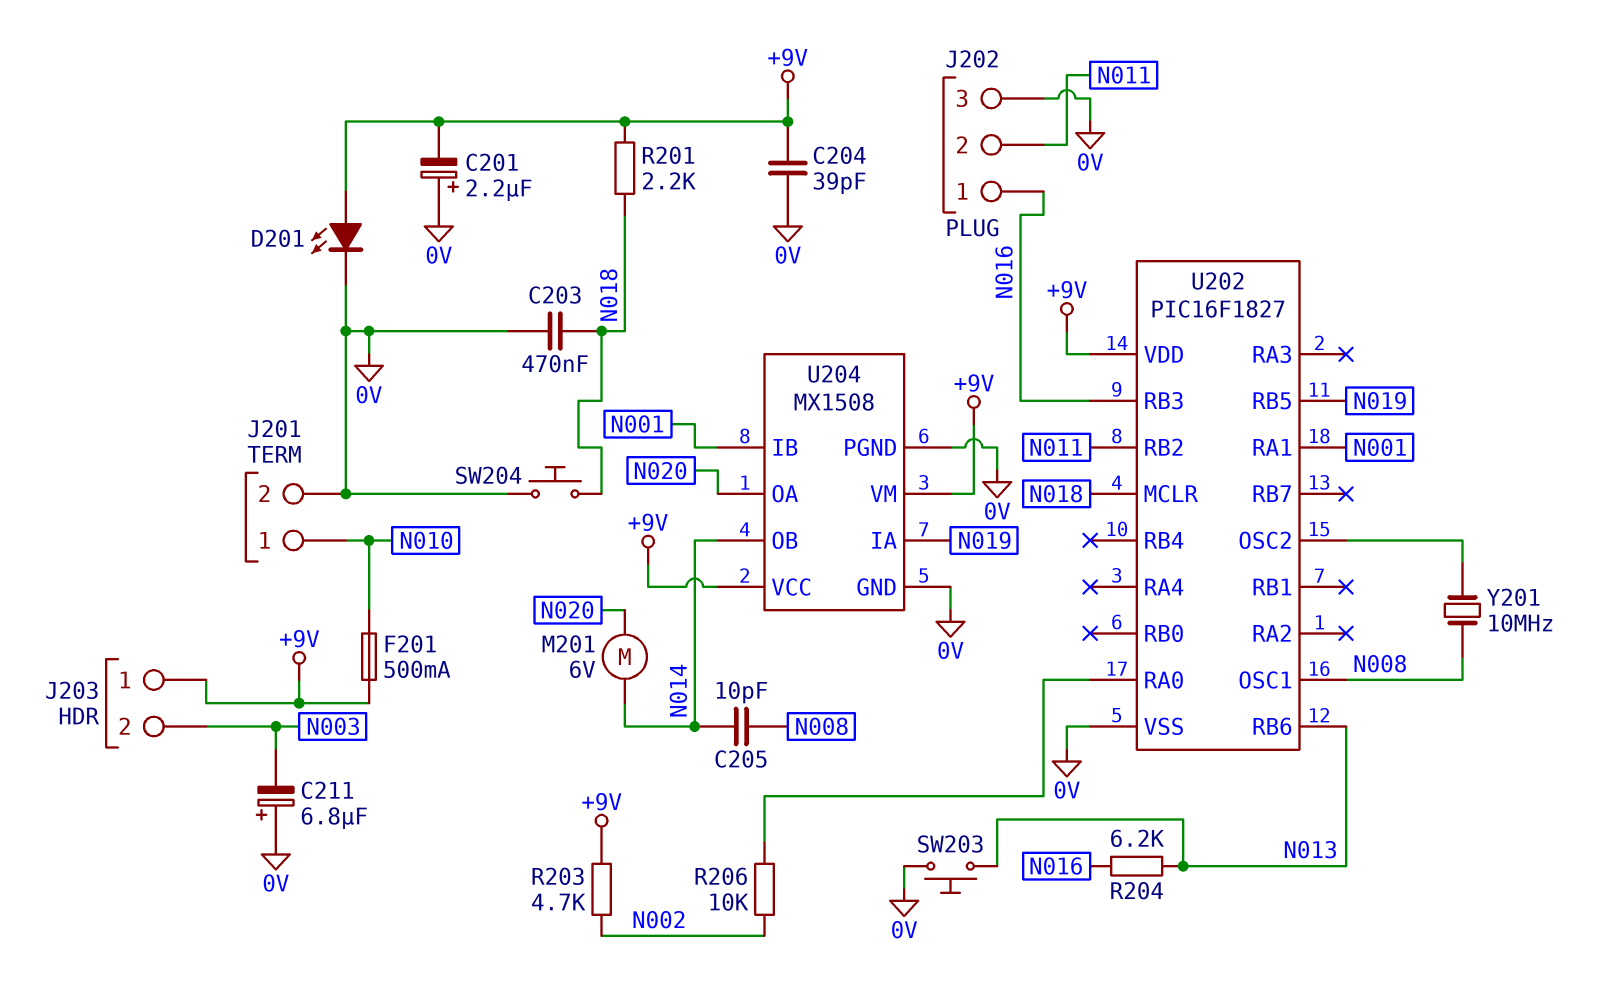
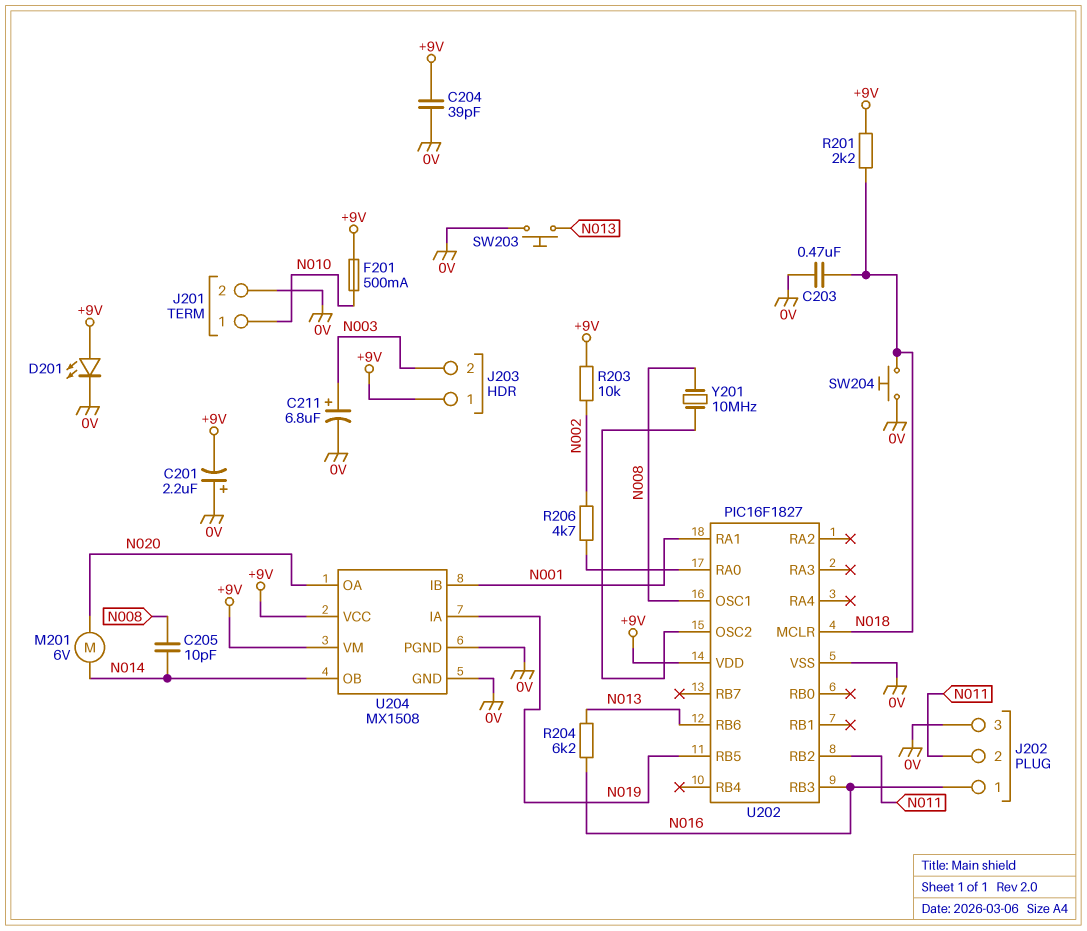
C211: 6.8uF (plus 0V, minus N003) -> 6.8uF (plus N003, minus 0V)
R203: 4.7k (+9V, N002) -> 10k (+9V, N002)
R206: 10k (N002, U202/RA0) -> 4.7k (N002, U202/RA0)

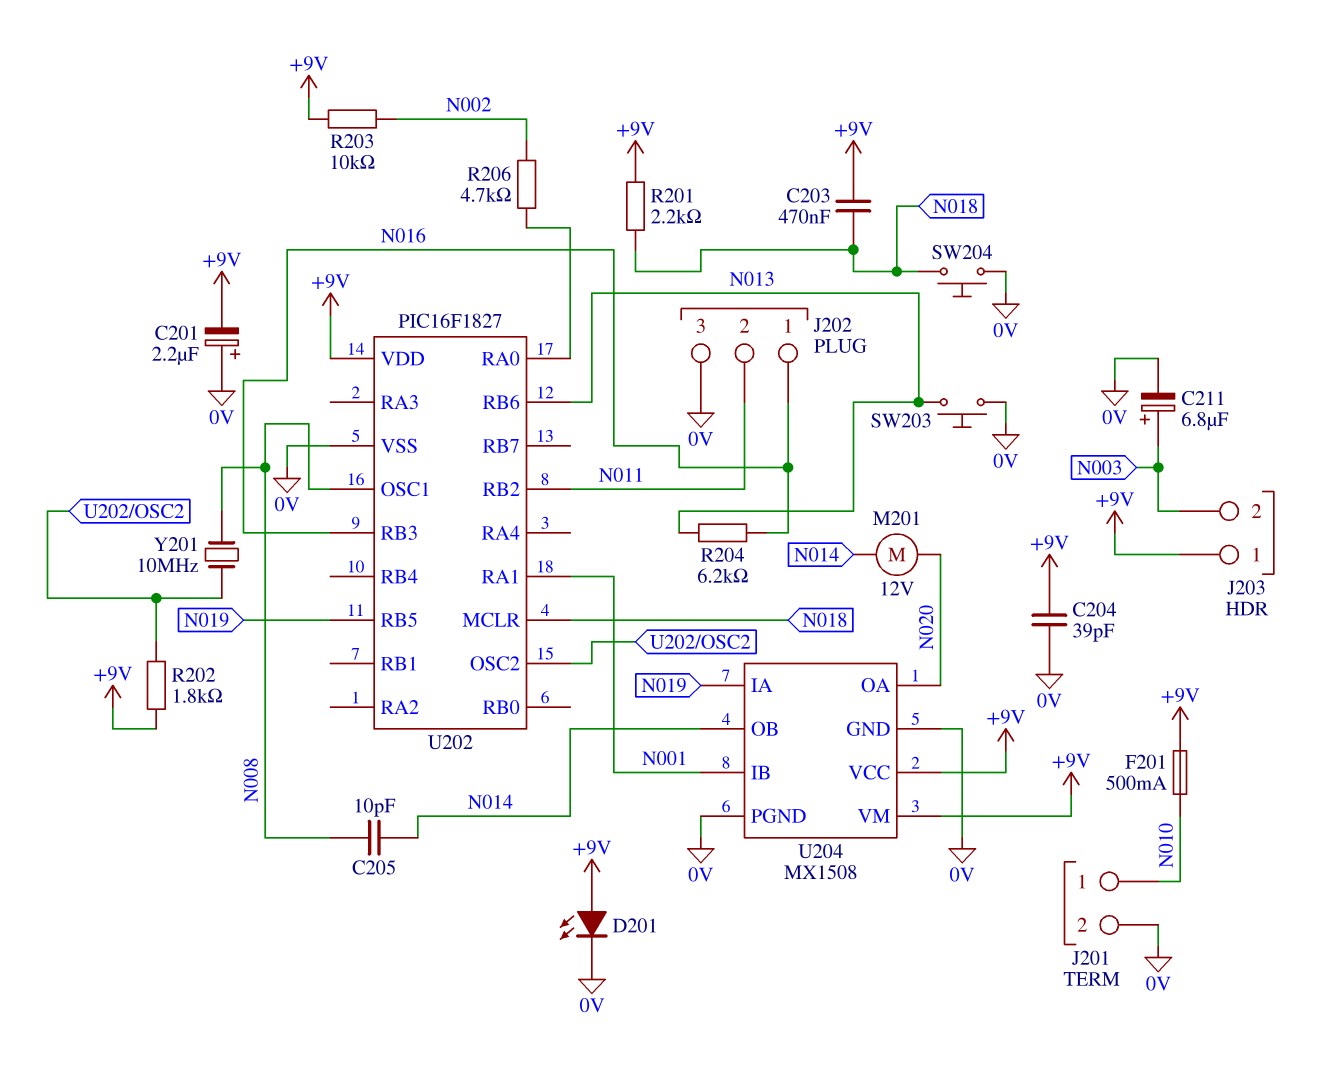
C203: 470nF (0V, N018) -> 470nF (+9V, N018)
M201: motor 6V (N014, N020) -> motor 12V (N014, N020)
R202: none -> 1.8k (+9V, U202/OSC2)

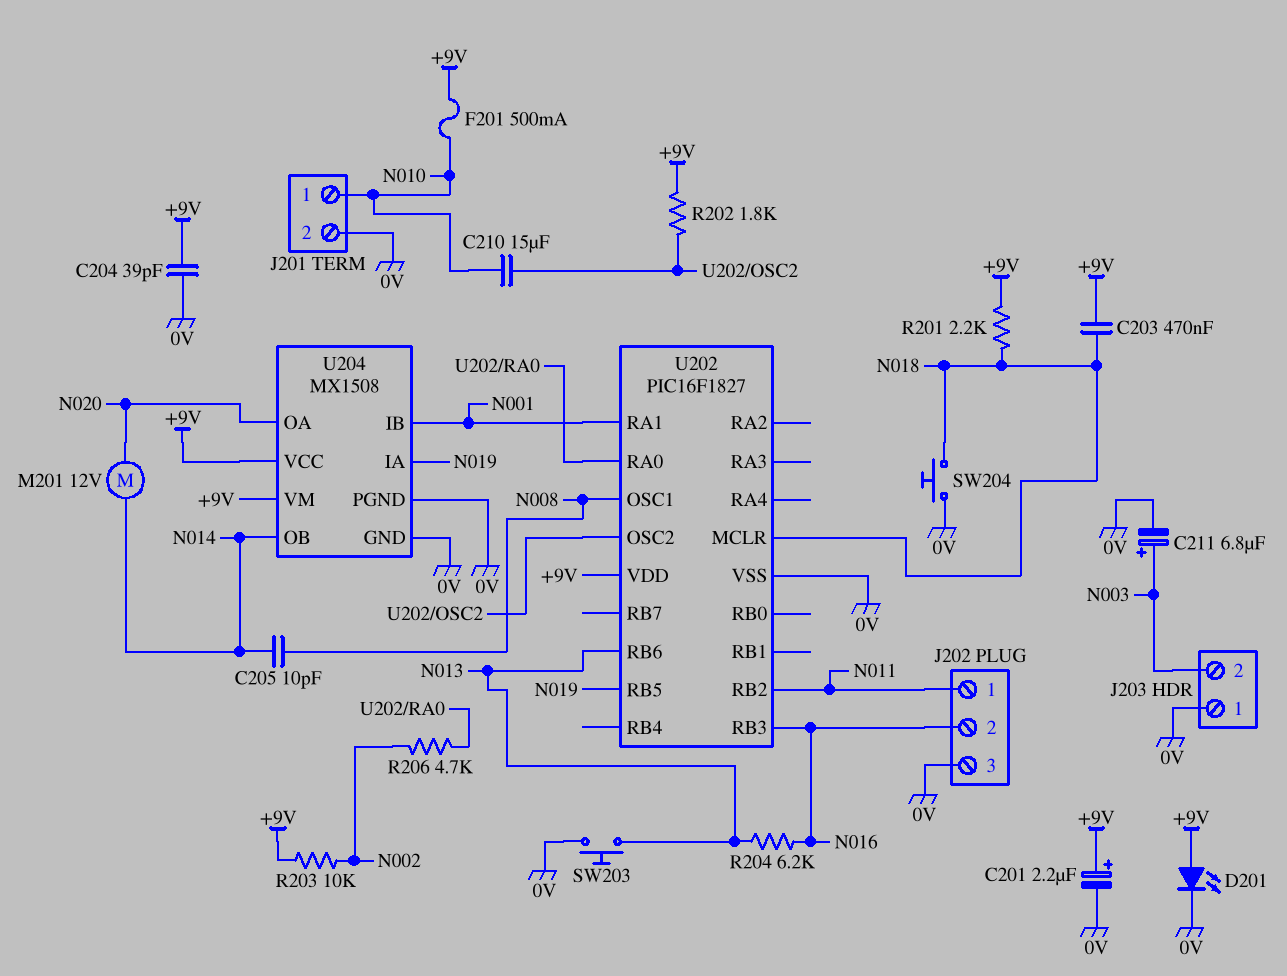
C201: 2.2uF (plus 0V, minus +9V) -> 2.2uF (plus +9V, minus 0V)
C210: none -> 15uF (N010, U202/OSC2)
J202 pin 1: N016 -> N011
J202 pin 2: N011 -> N016
J203 pin 1: +9V -> 0V
Y201: 10MHz (N008, U202/OSC2) -> none

